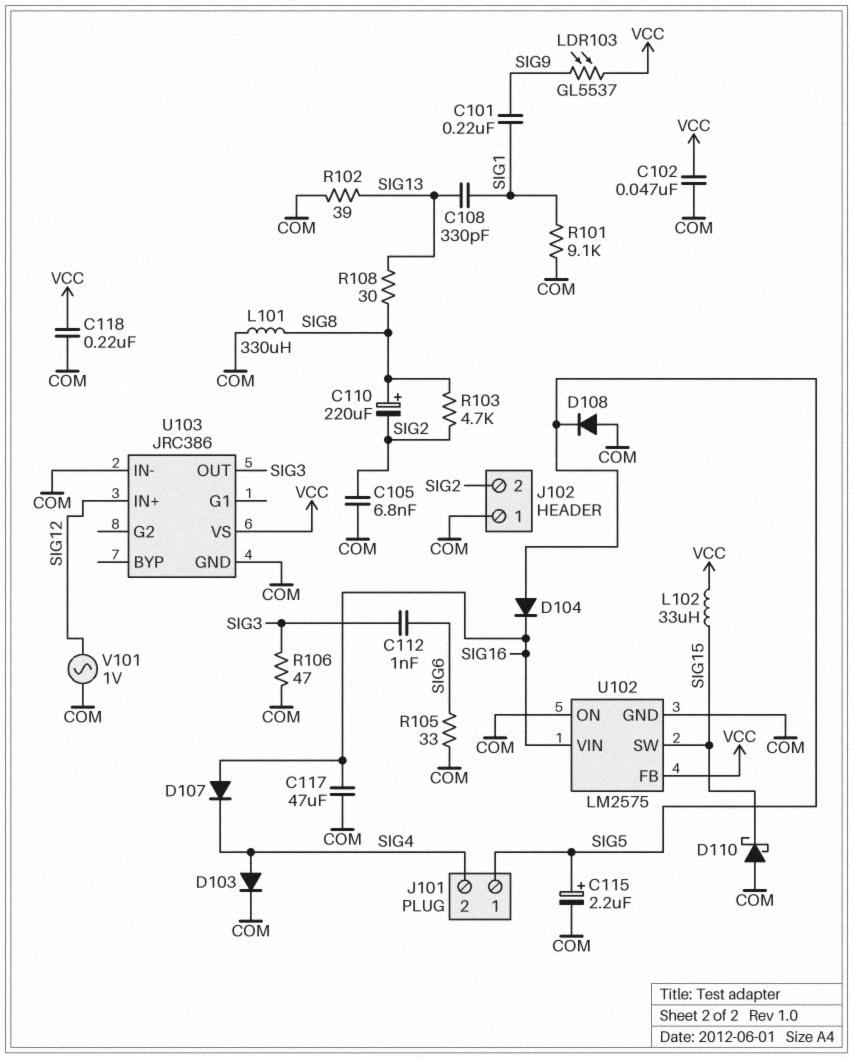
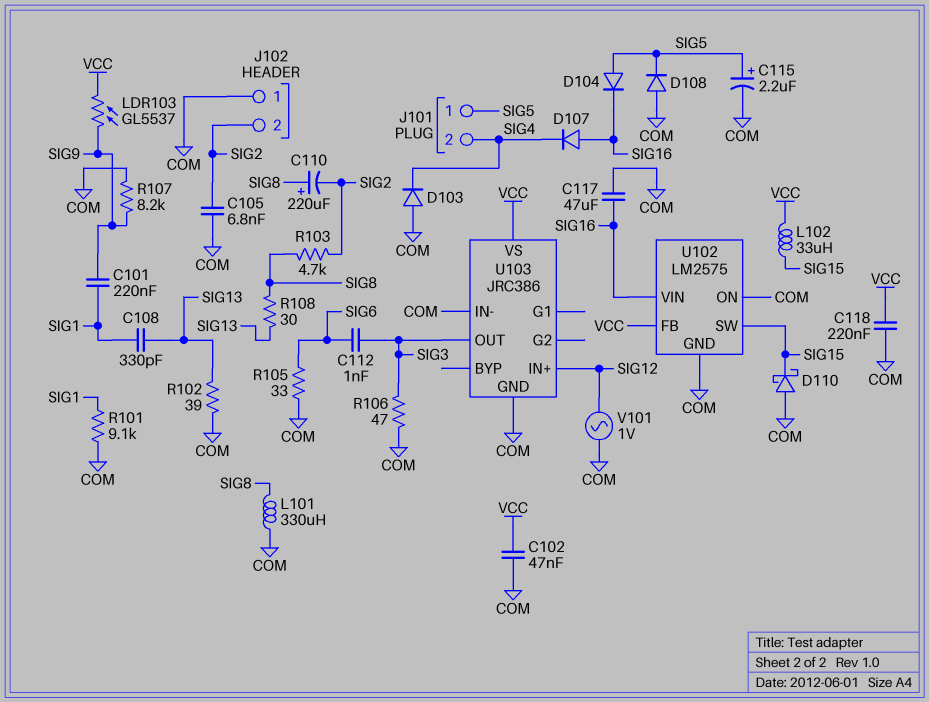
D103: diode (A SIG4, K COM) -> diode (A COM, K SIG4)
R107: none -> 8.2k (COM, SIG9)

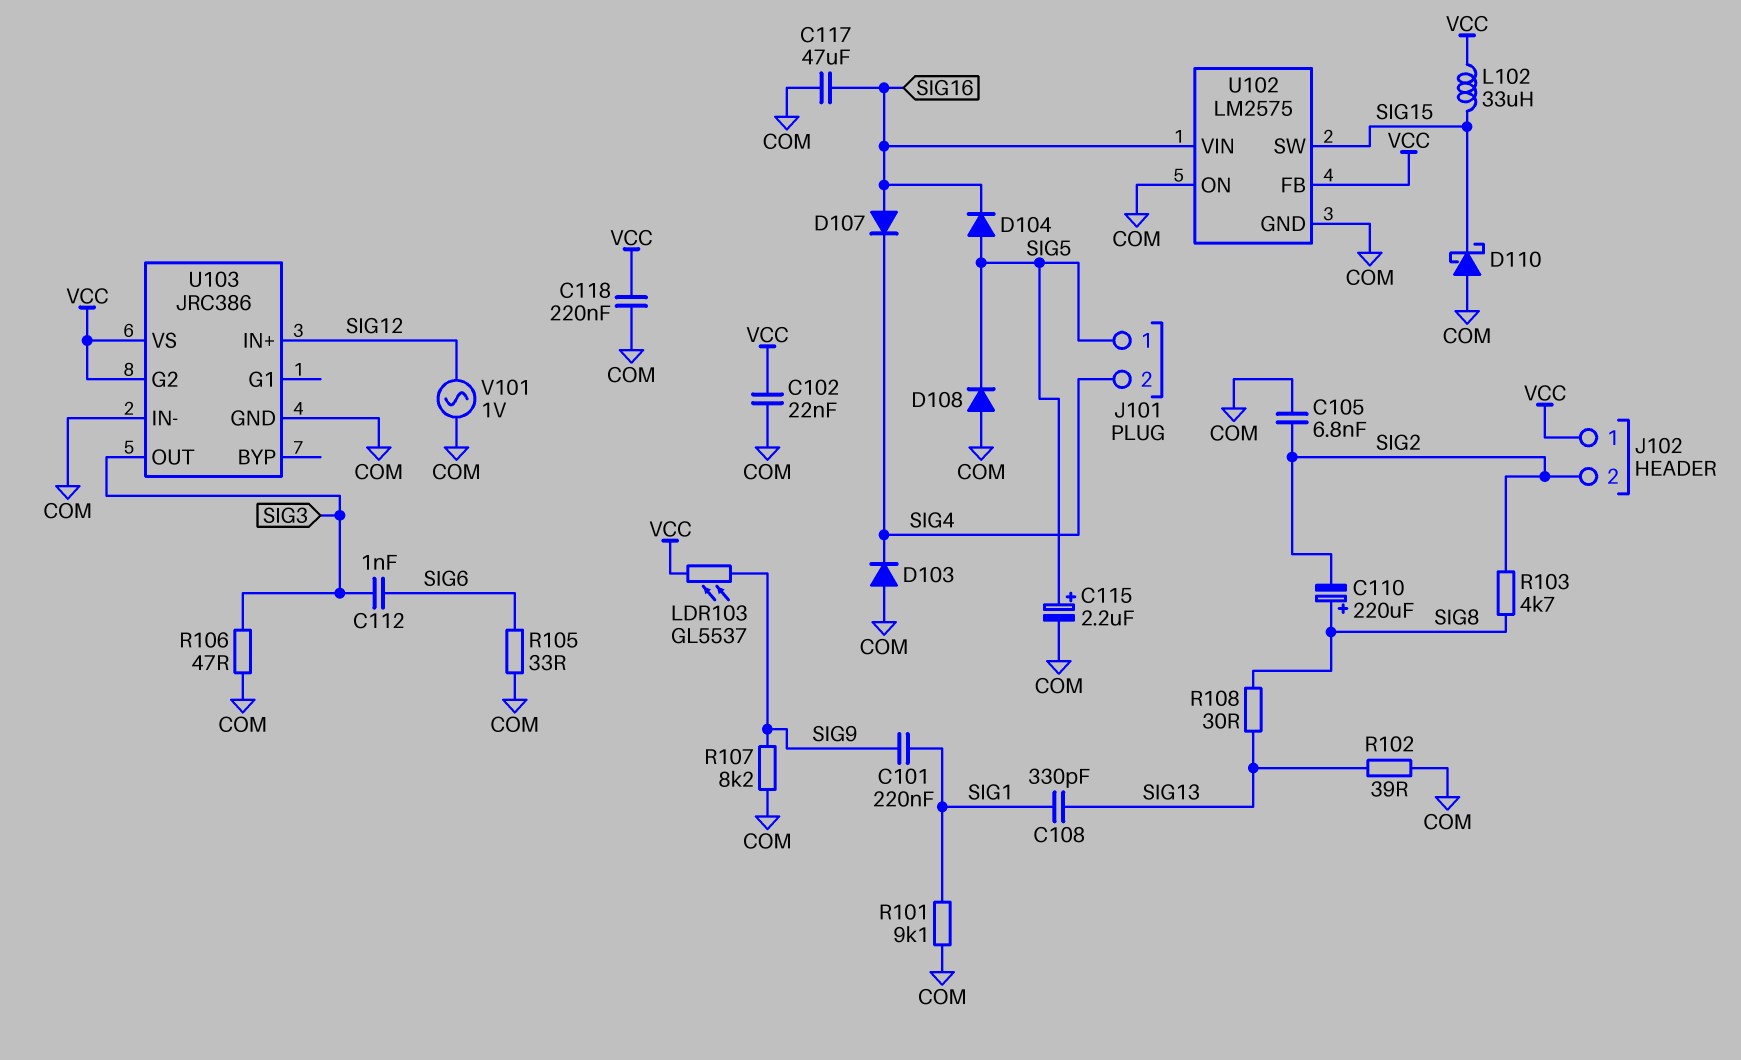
C102: 47nF (COM, VCC) -> 22nF (COM, VCC)
J102 pin 1: COM -> VCC
L101: 330uH (COM, SIG8) -> none
U103 pin G2: none -> VCC

